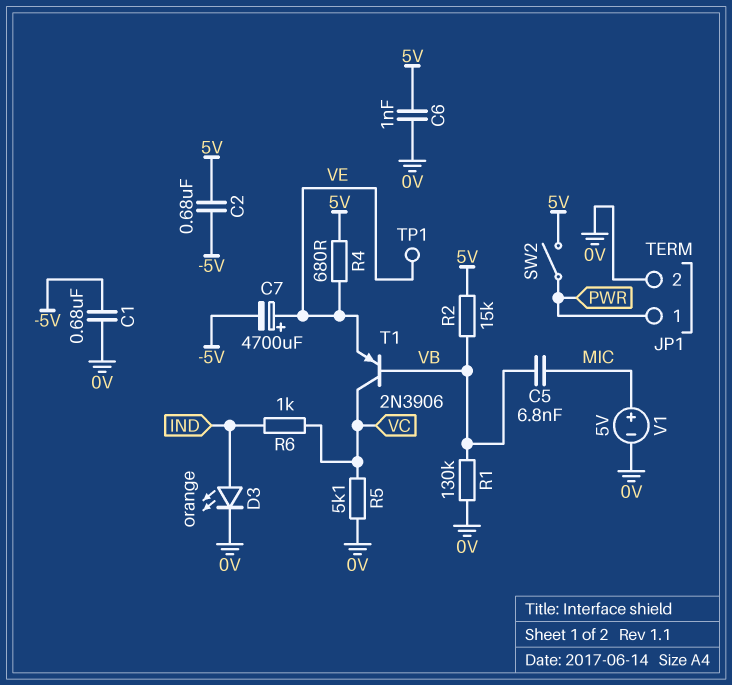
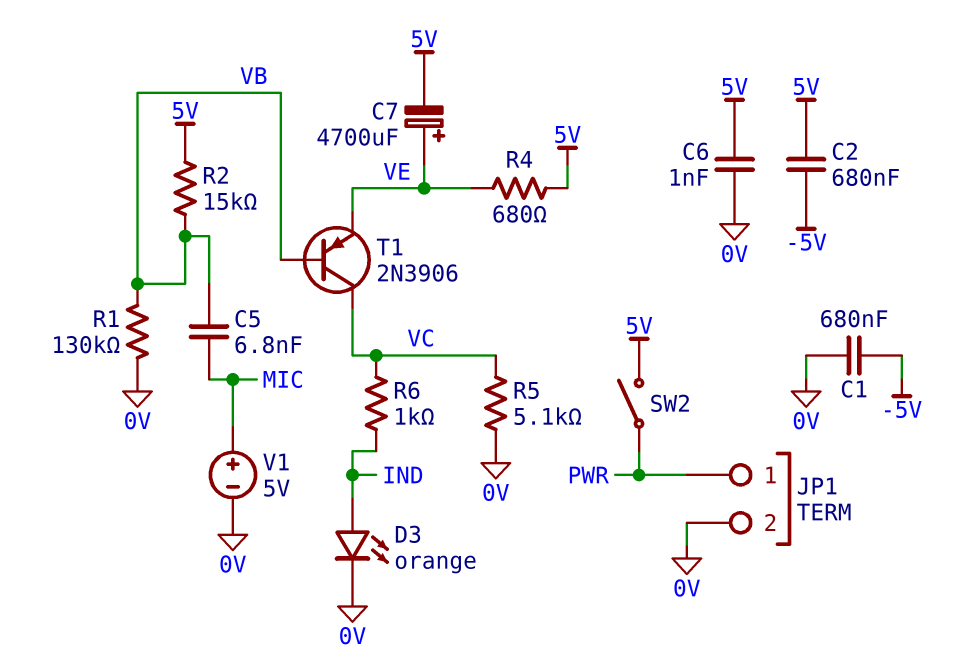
C7: 4700uF (plus VE, minus -5V) -> 4700uF (plus VE, minus 5V)
TP1: test point (VE) -> none

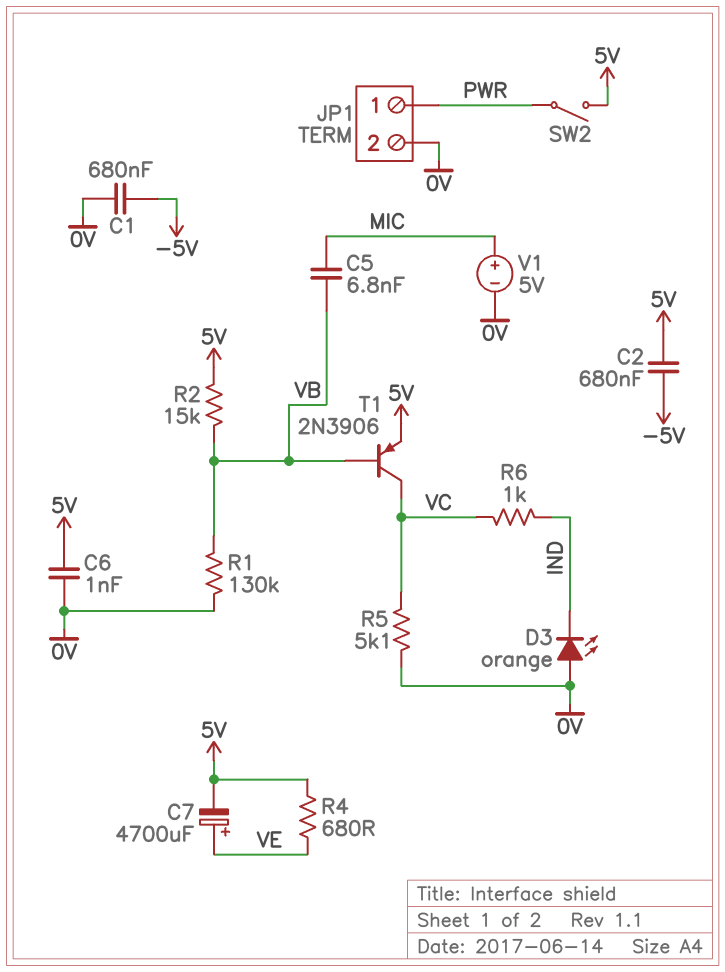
D3: LED orange (A IND, K 0V) -> LED orange (A 0V, K IND)
T1: PNP 2N3906 (B VB, C VC, E VE) -> PNP 2N3906 (B VB, C VC, E 5V)

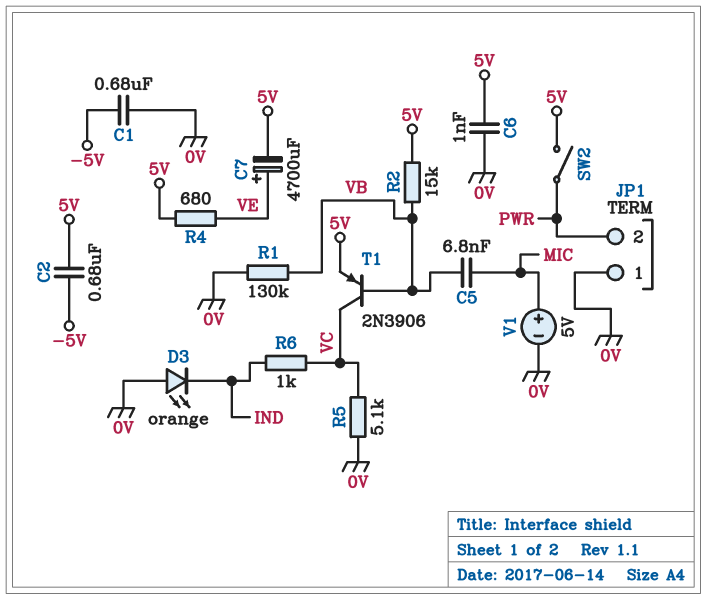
JP1 pin 1: PWR -> 0V
JP1 pin 2: 0V -> PWR

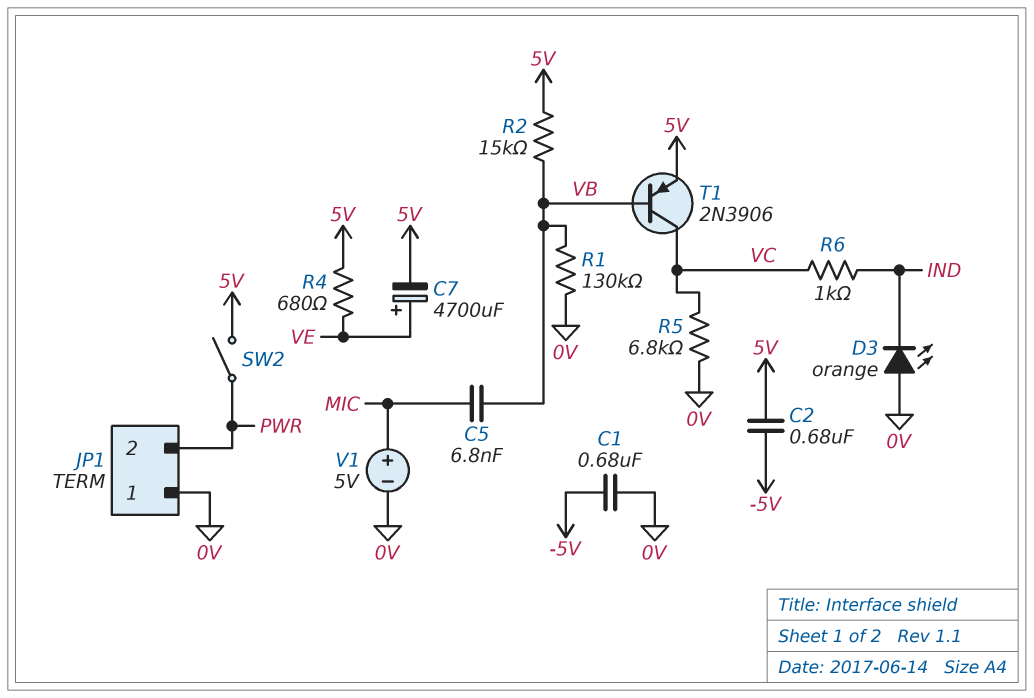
C6: 1nF (0V, 5V) -> none
R5: 5.1k (0V, VC) -> 6.8k (0V, VC)

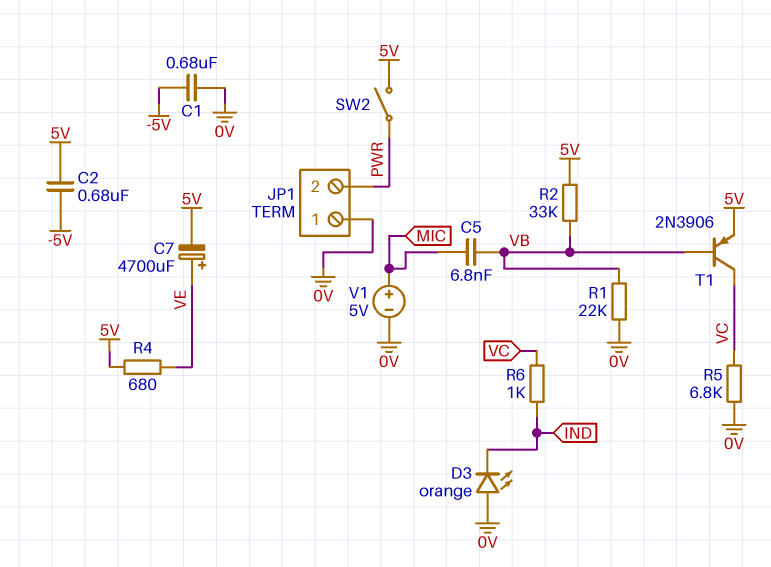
R1: 130k (0V, VB) -> 22k (0V, VB)
R2: 15k (5V, VB) -> 33k (5V, VB)

